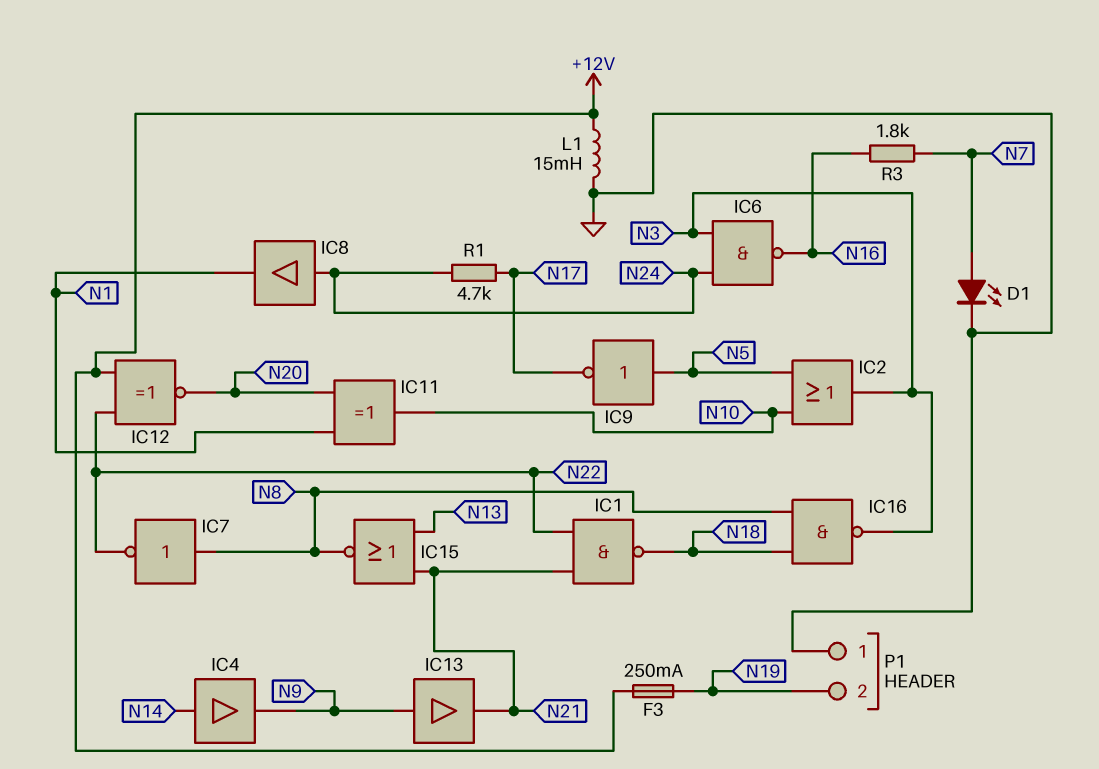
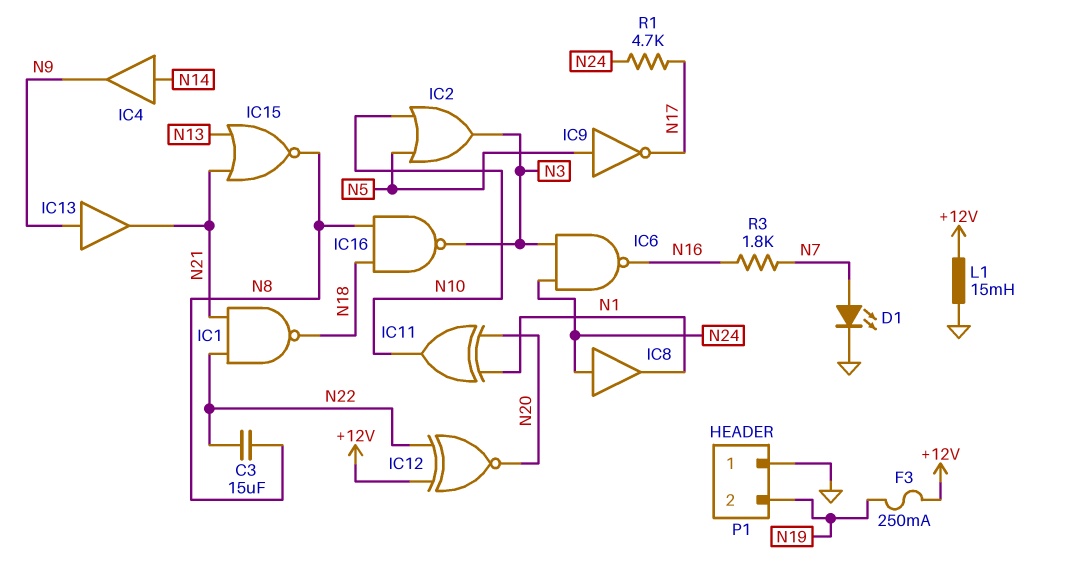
C3: none -> 15uF (N8, N22)
IC7: NOT (in N8, out N22) -> none

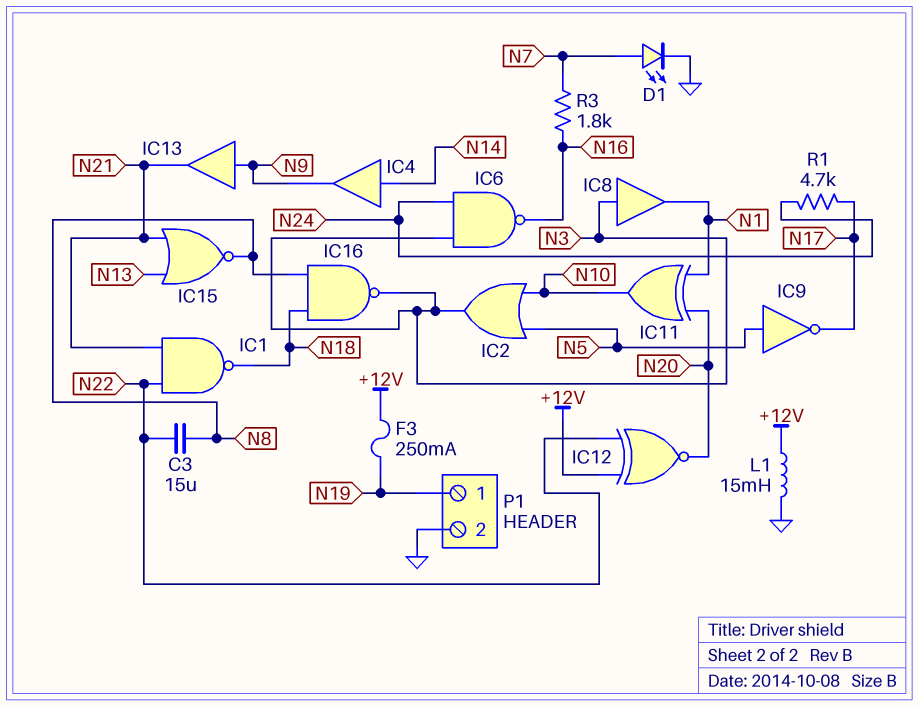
IC8: buffer (in N24, out N1) -> buffer (in N3, out N1)
P1 pin 1: GND -> N19
P1 pin 2: N19 -> GND

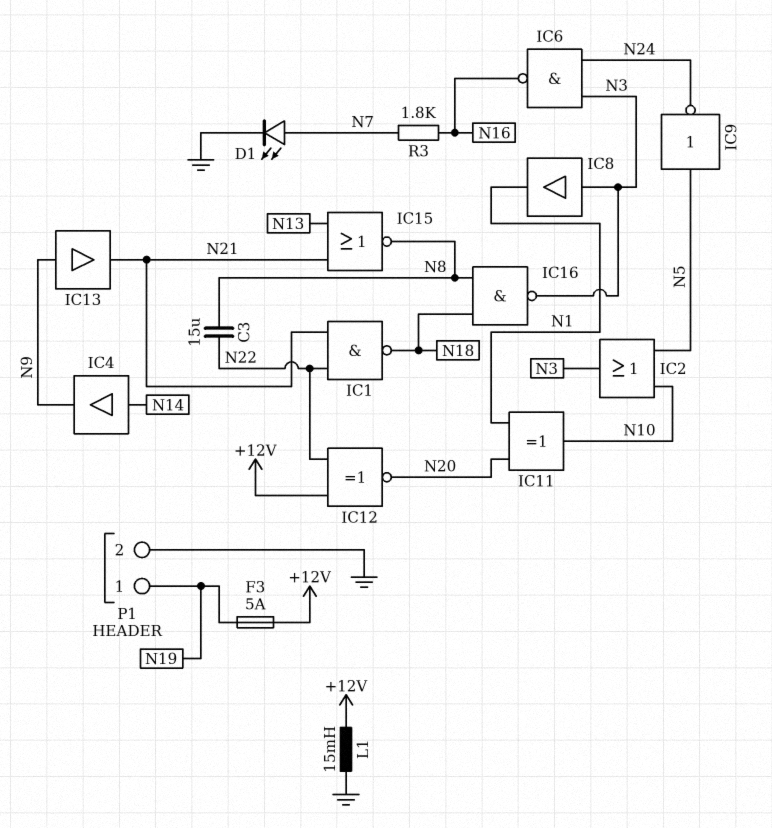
F3: 250mA (+12V, N19) -> 5A (+12V, N19)
IC9: NOT (in N5, out N17) -> NOT (in N5, out N24)
R1: 4.7k (N17, N24) -> none

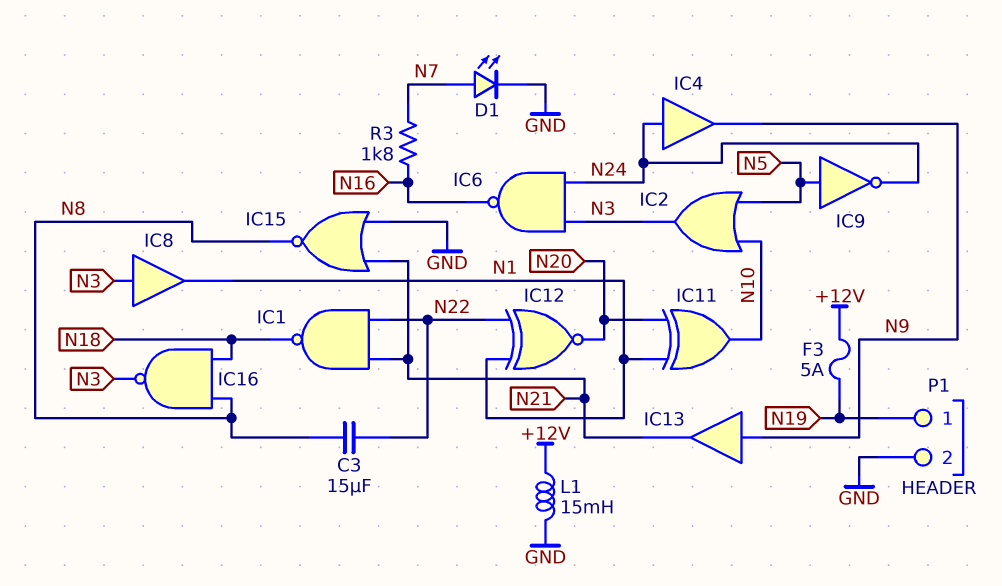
IC4: buffer (in N14, out N9) -> buffer (in N24, out N9)
IC12: XNOR (in +12V, in N22, out N20) -> XNOR (in N1, in N22, out N20)
IC15: NOR (in N13, in N21, out N8) -> NOR (in GND, in N21, out N8)

